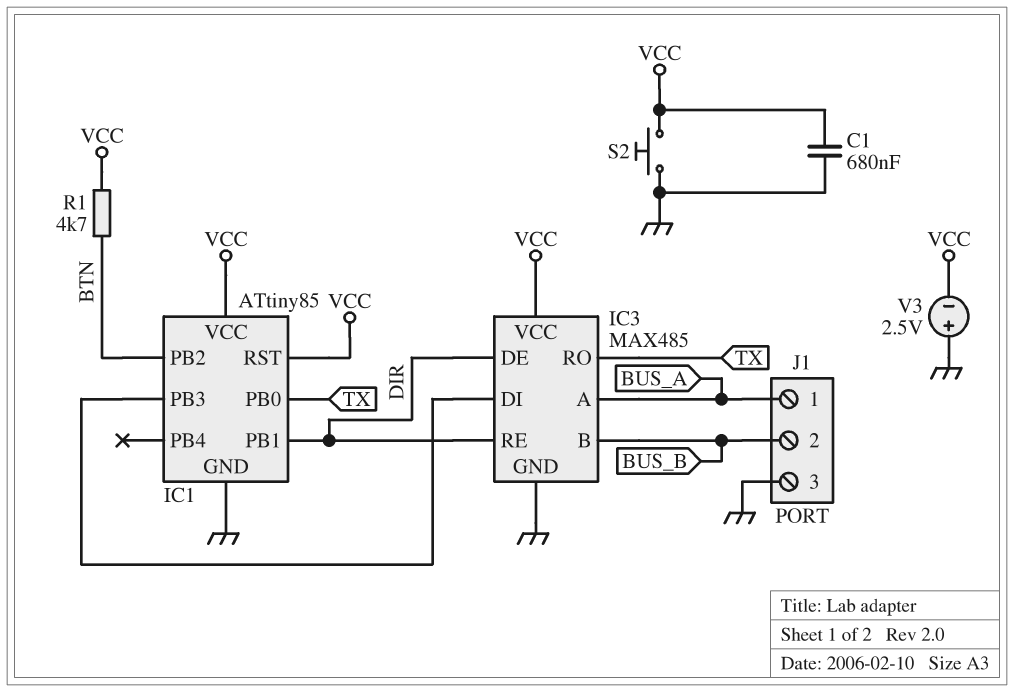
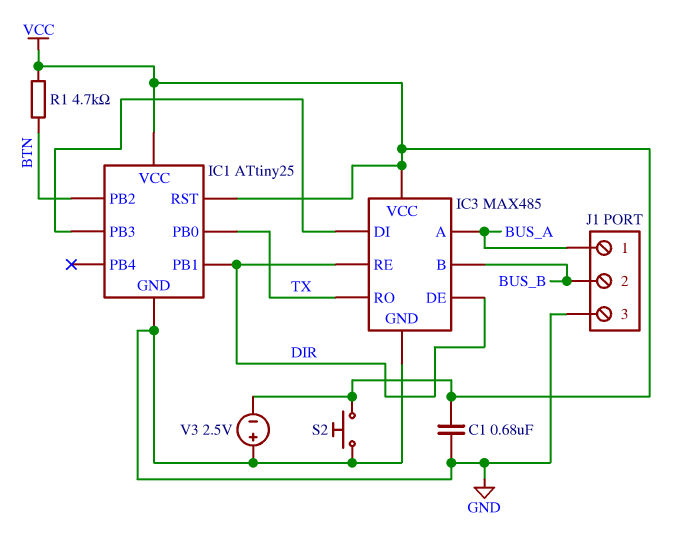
IC1: ATtiny85 -> ATtiny25

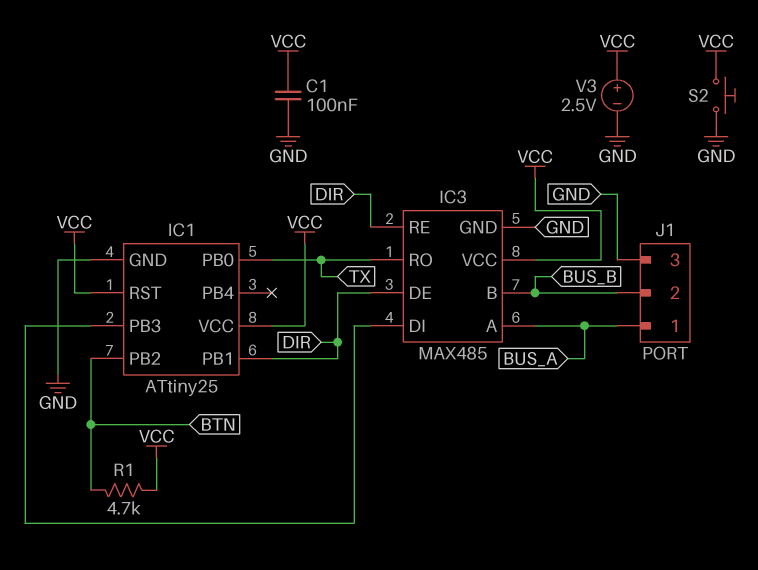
C1: 680nF (GND, VCC) -> 100nF (GND, VCC)
V3: 2.5V (plus GND, minus VCC) -> 2.5V (plus VCC, minus GND)

